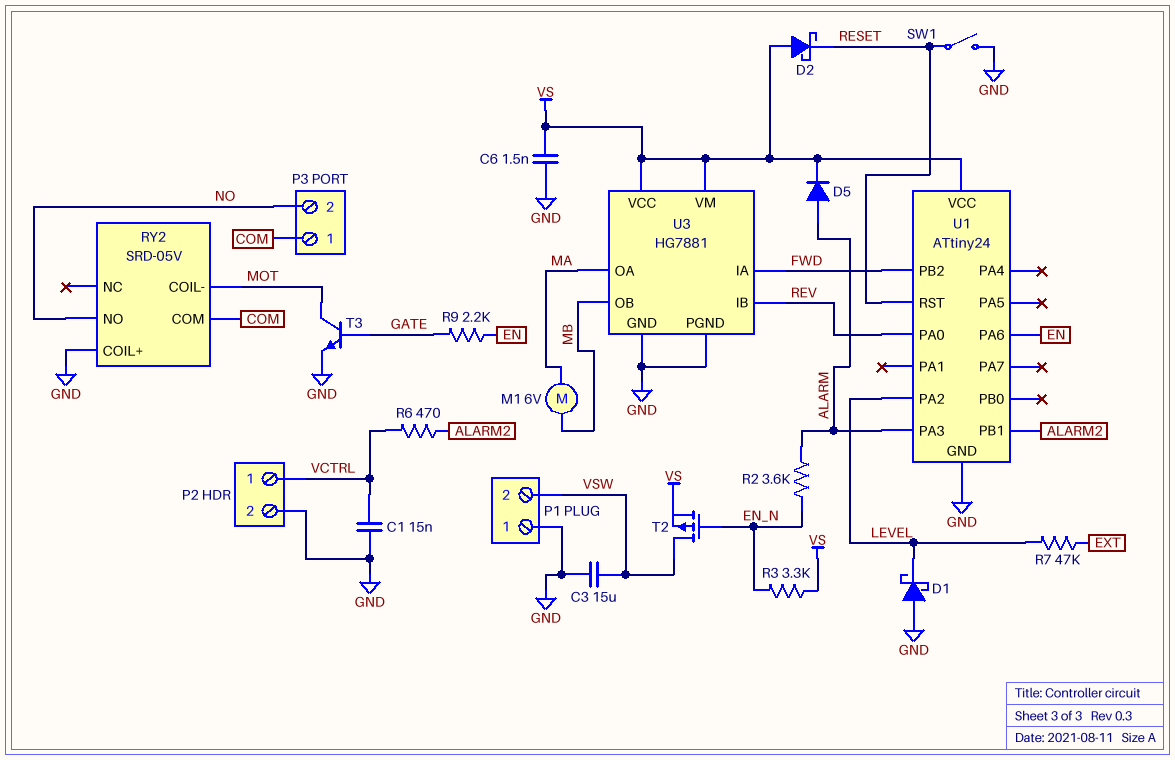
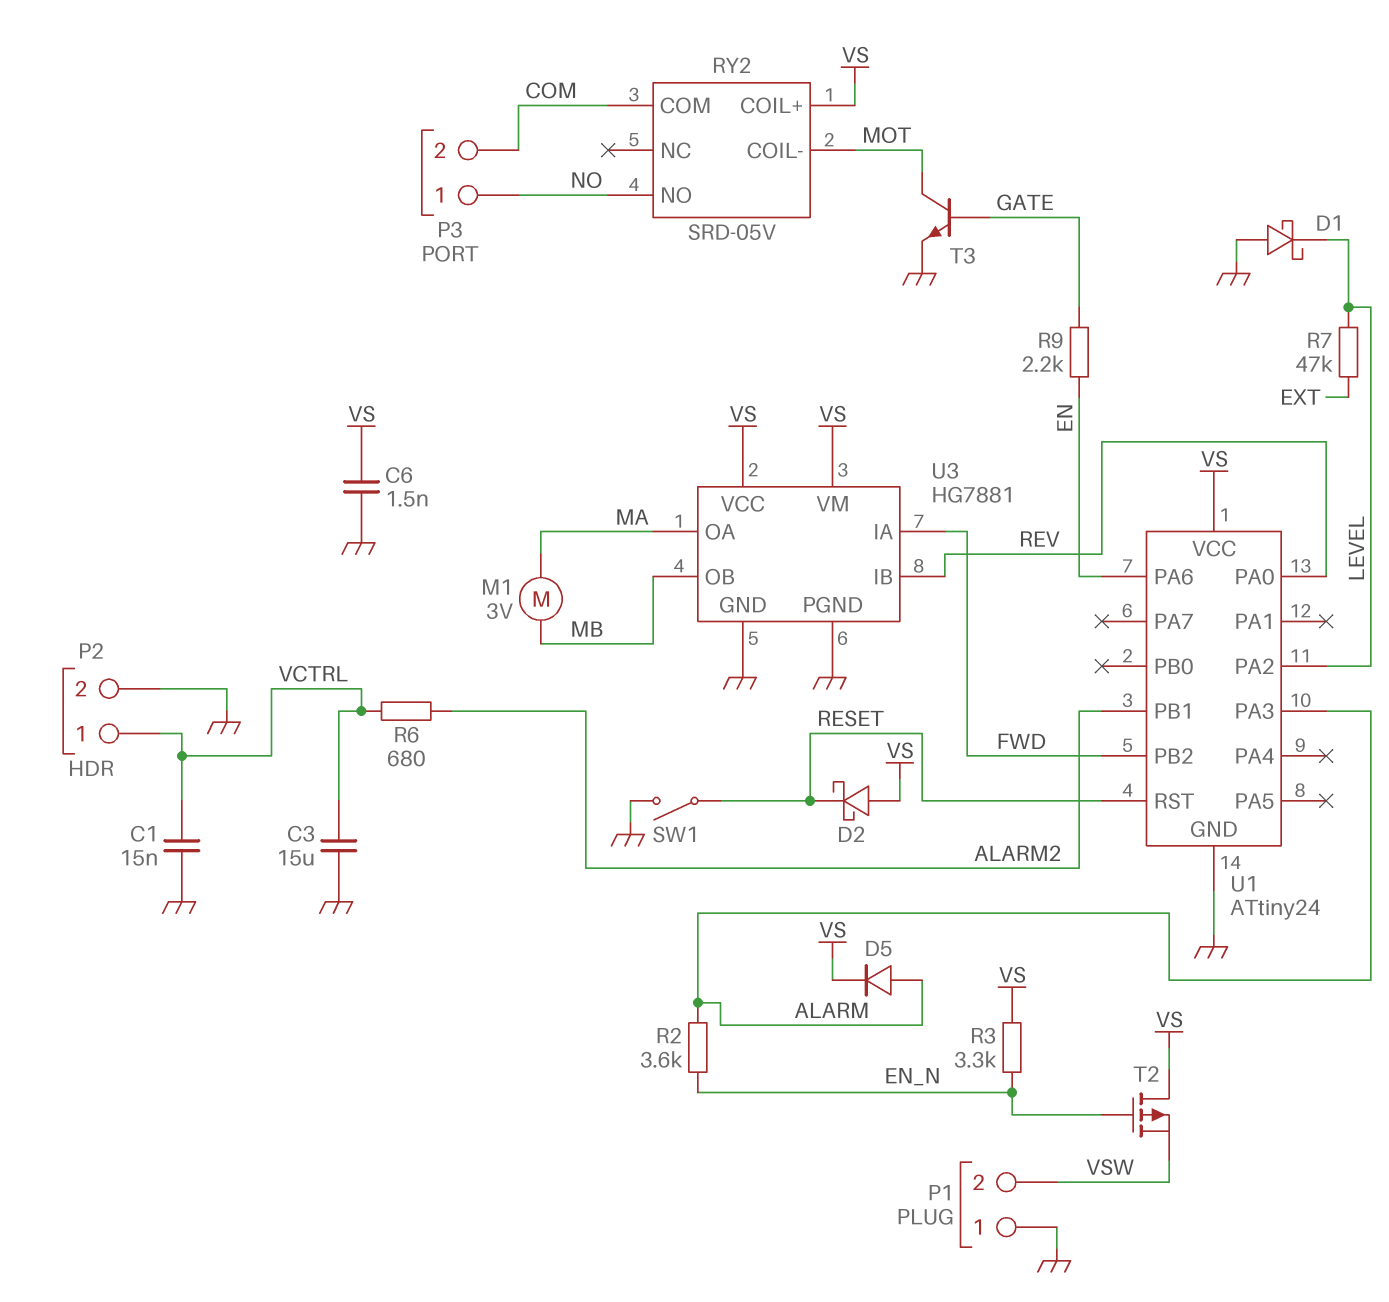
C3: 15uF (GND, VSW) -> 15uF (GND, VCTRL)
M1: motor 6V (MA, MB) -> motor 3V (MA, MB)
P3 pin 1: COM -> NO
P3 pin 2: NO -> COM
R6: 470 (ALARM2, VCTRL) -> 680 (ALARM2, VCTRL)
RY2 pin COIL+: GND -> VS
T2: PMOS (G EN_N, D VSW, S VS) -> PMOS (G EN_N, D VS, S VSW)

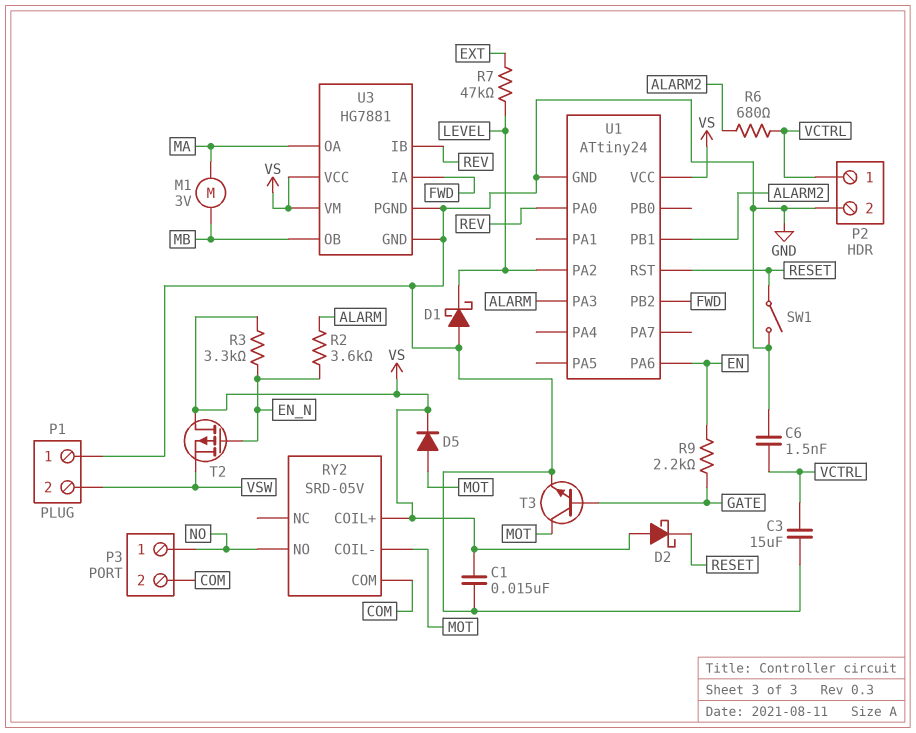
C1: 15nF (GND, VCTRL) -> 15nF (GND, VS)
C6: 1.5nF (GND, VS) -> 1.5nF (GND, VCTRL)
D5: diode (A ALARM, K VS) -> diode (A MOT, K VS)

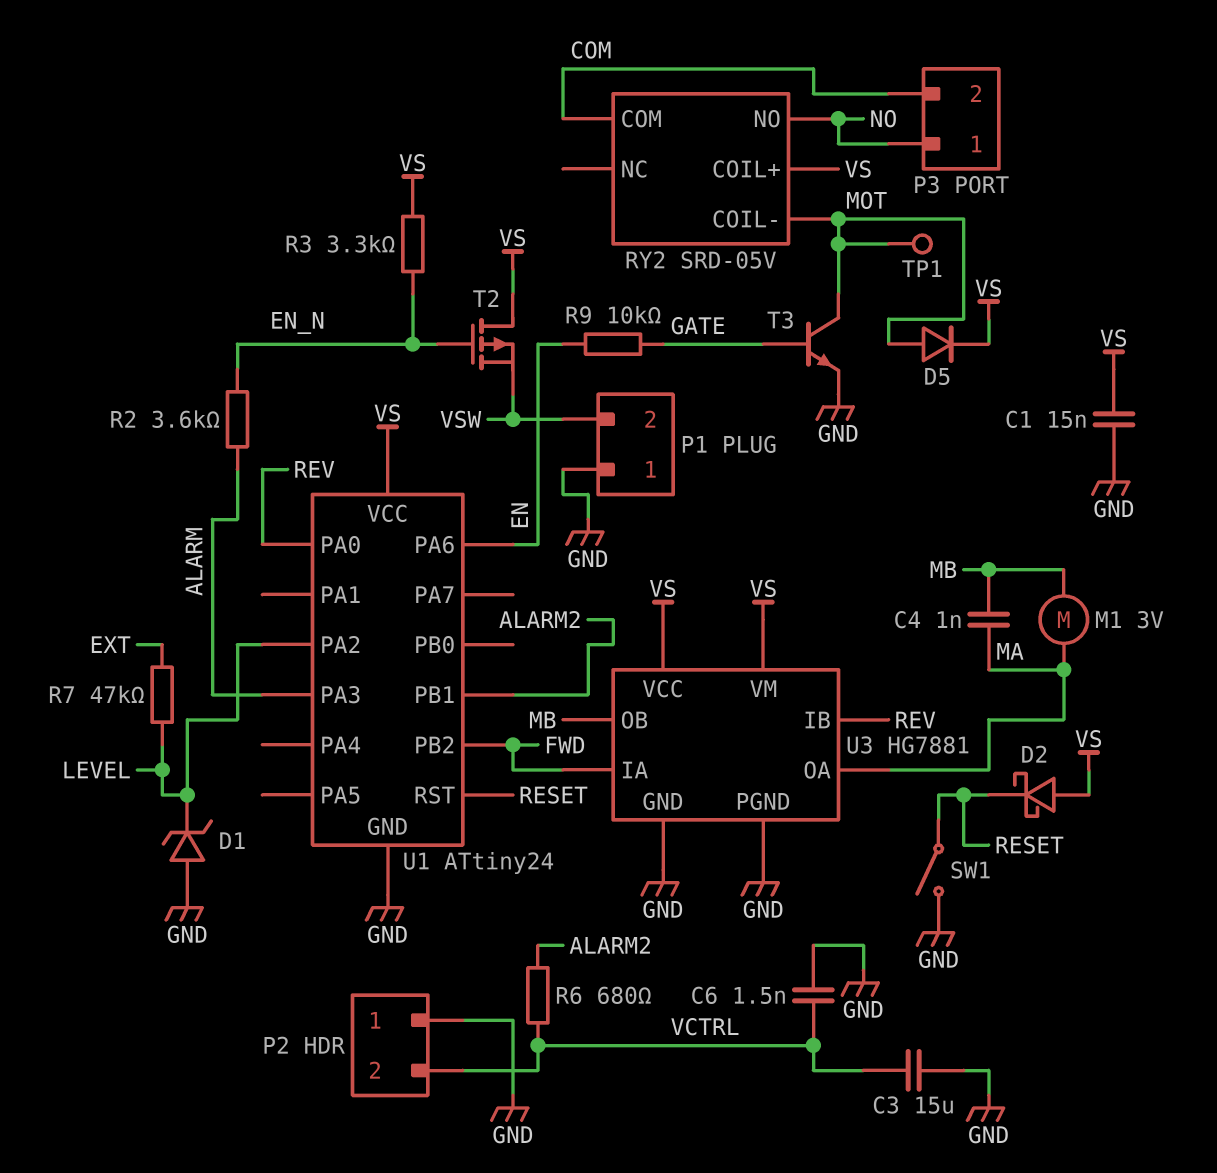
C4: none -> 1nF (MA, MB)
D1: schottky (A GND, K LEVEL) -> zener (A GND, K LEVEL)
P2 pin 1: VCTRL -> GND
P2 pin 2: GND -> VCTRL
R9: 2.2k (EN, GATE) -> 10k (EN, GATE)
TP1: none -> test point (MOT)

